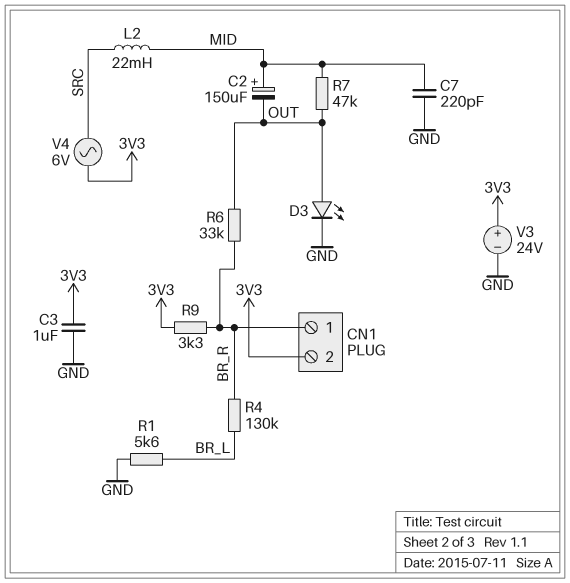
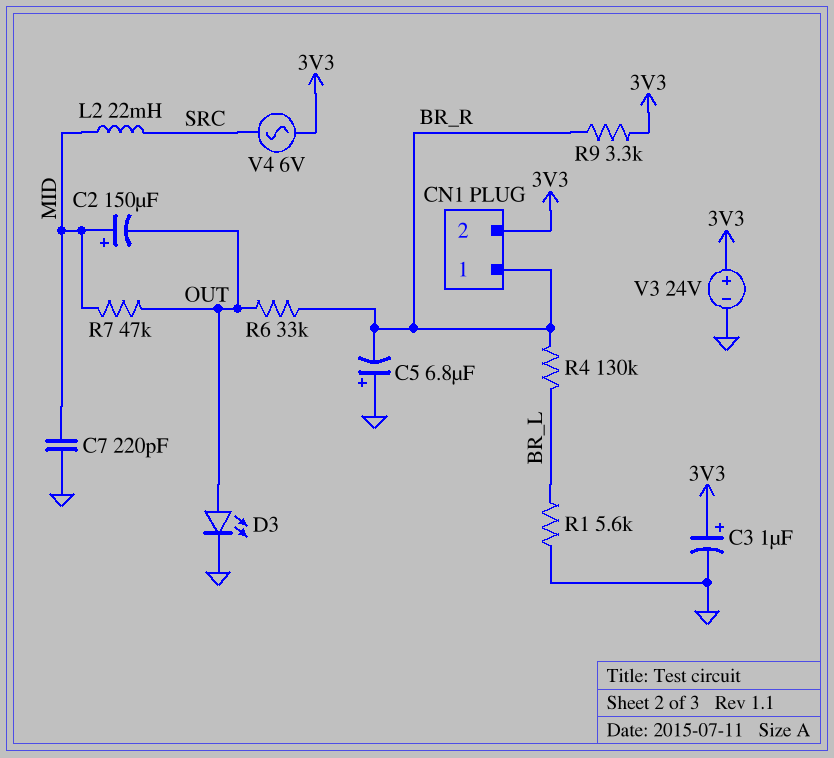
C3: 1uF (3V3, GND) -> 1uF (plus 3V3, minus GND)
C5: none -> 6.8uF (plus GND, minus BR_R)

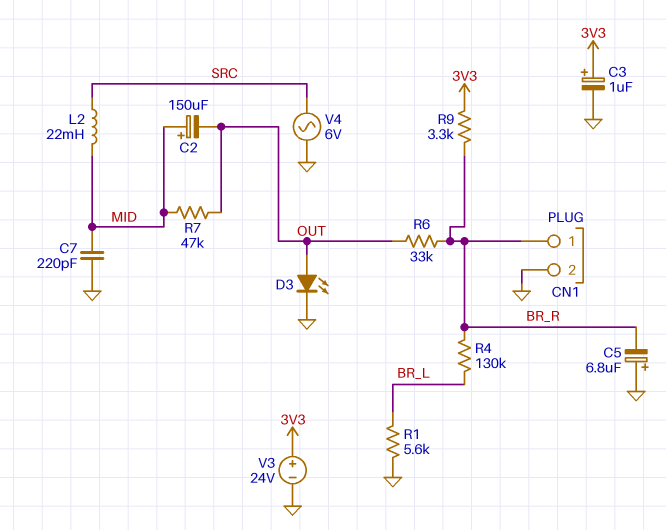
CN1 pin 2: 3V3 -> GND
V4: AC 6V (3V3, SRC) -> AC 6V (GND, SRC)

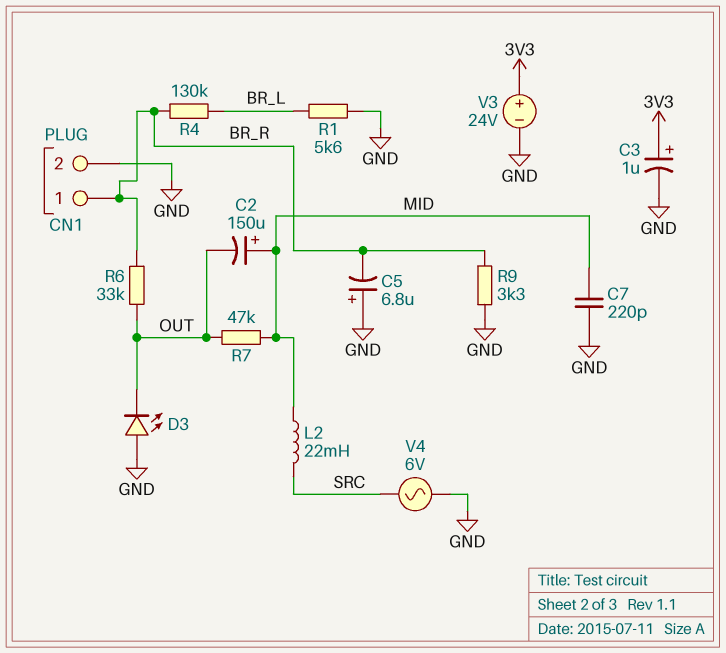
D3: LED (A OUT, K GND) -> LED (A GND, K OUT)
R9: 3.3k (3V3, BR_R) -> 3.3k (BR_R, GND)

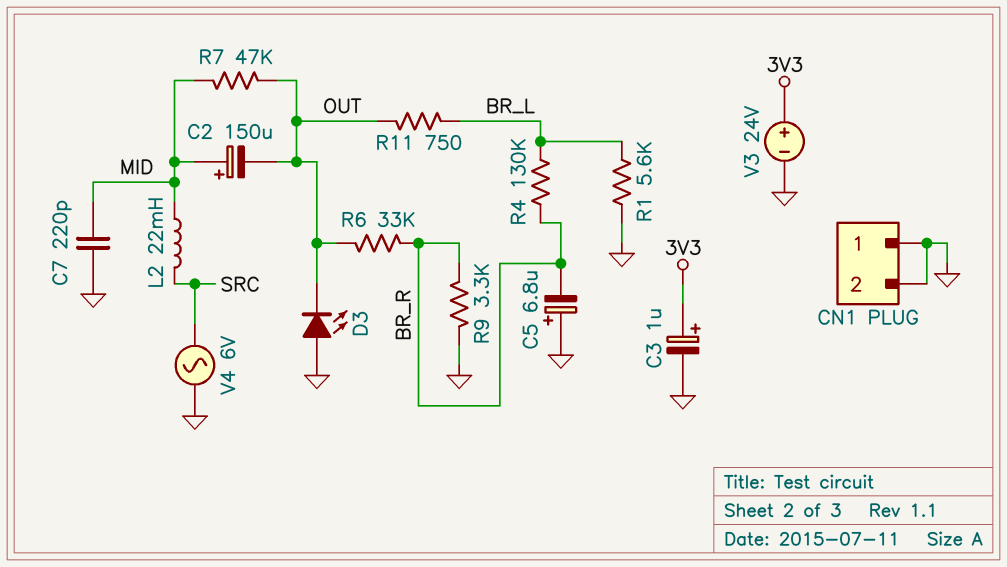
CN1 pin 1: BR_R -> GND
R11: none -> 750 (BR_L, OUT)

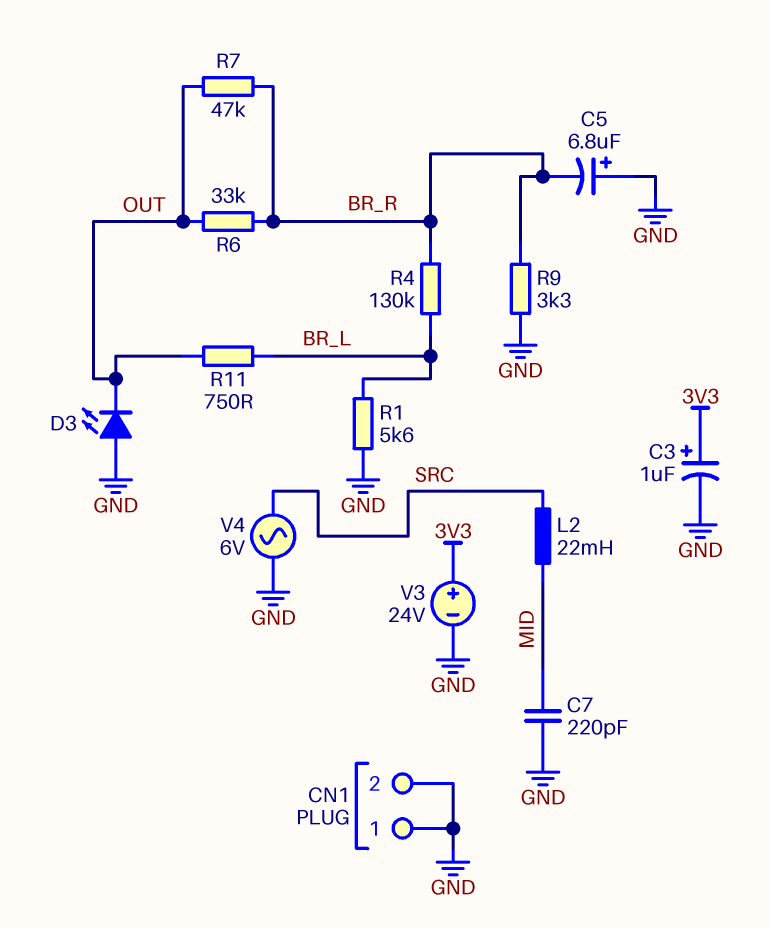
C2: 150uF (plus MID, minus OUT) -> none
R7: 47k (MID, OUT) -> 47k (BR_R, OUT)

